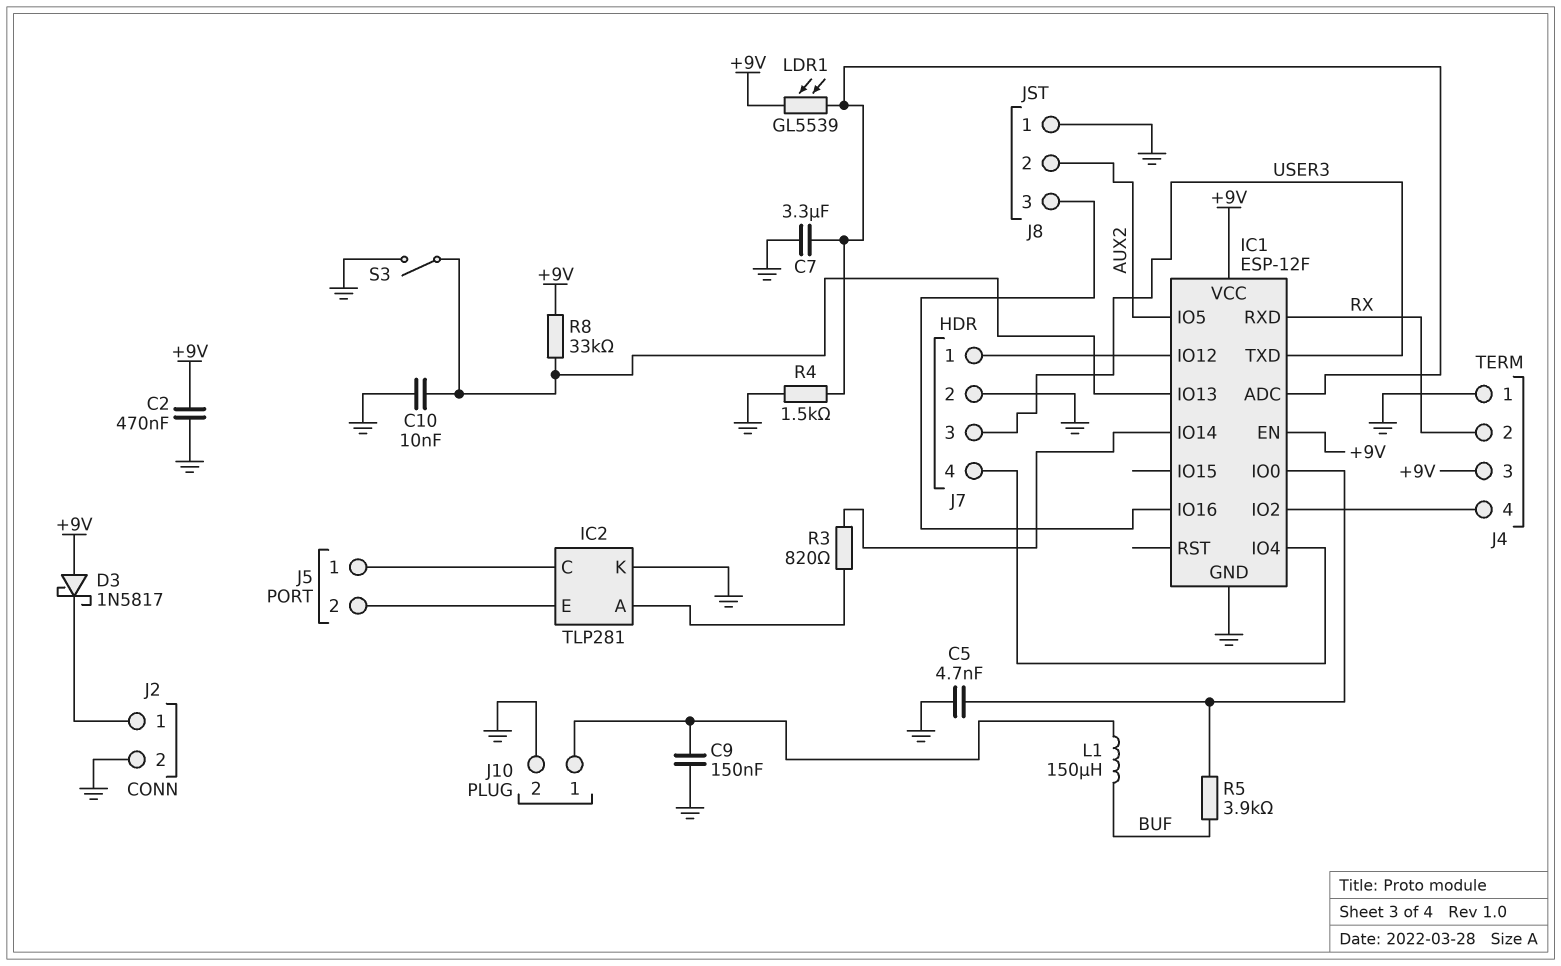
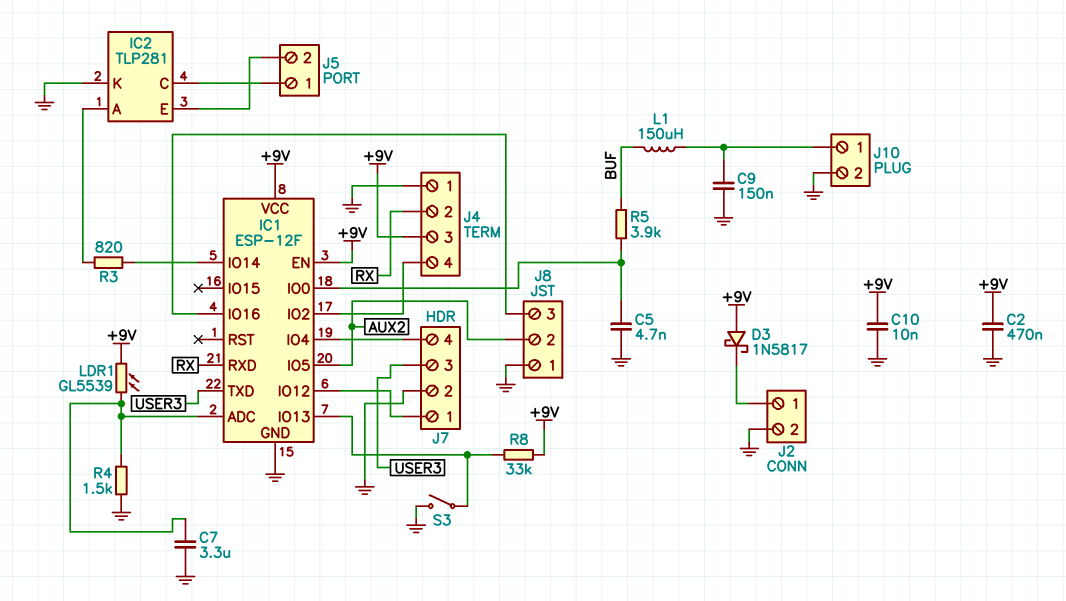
C10: 10nF (GND, IC1/IO13) -> 10nF (+9V, GND)

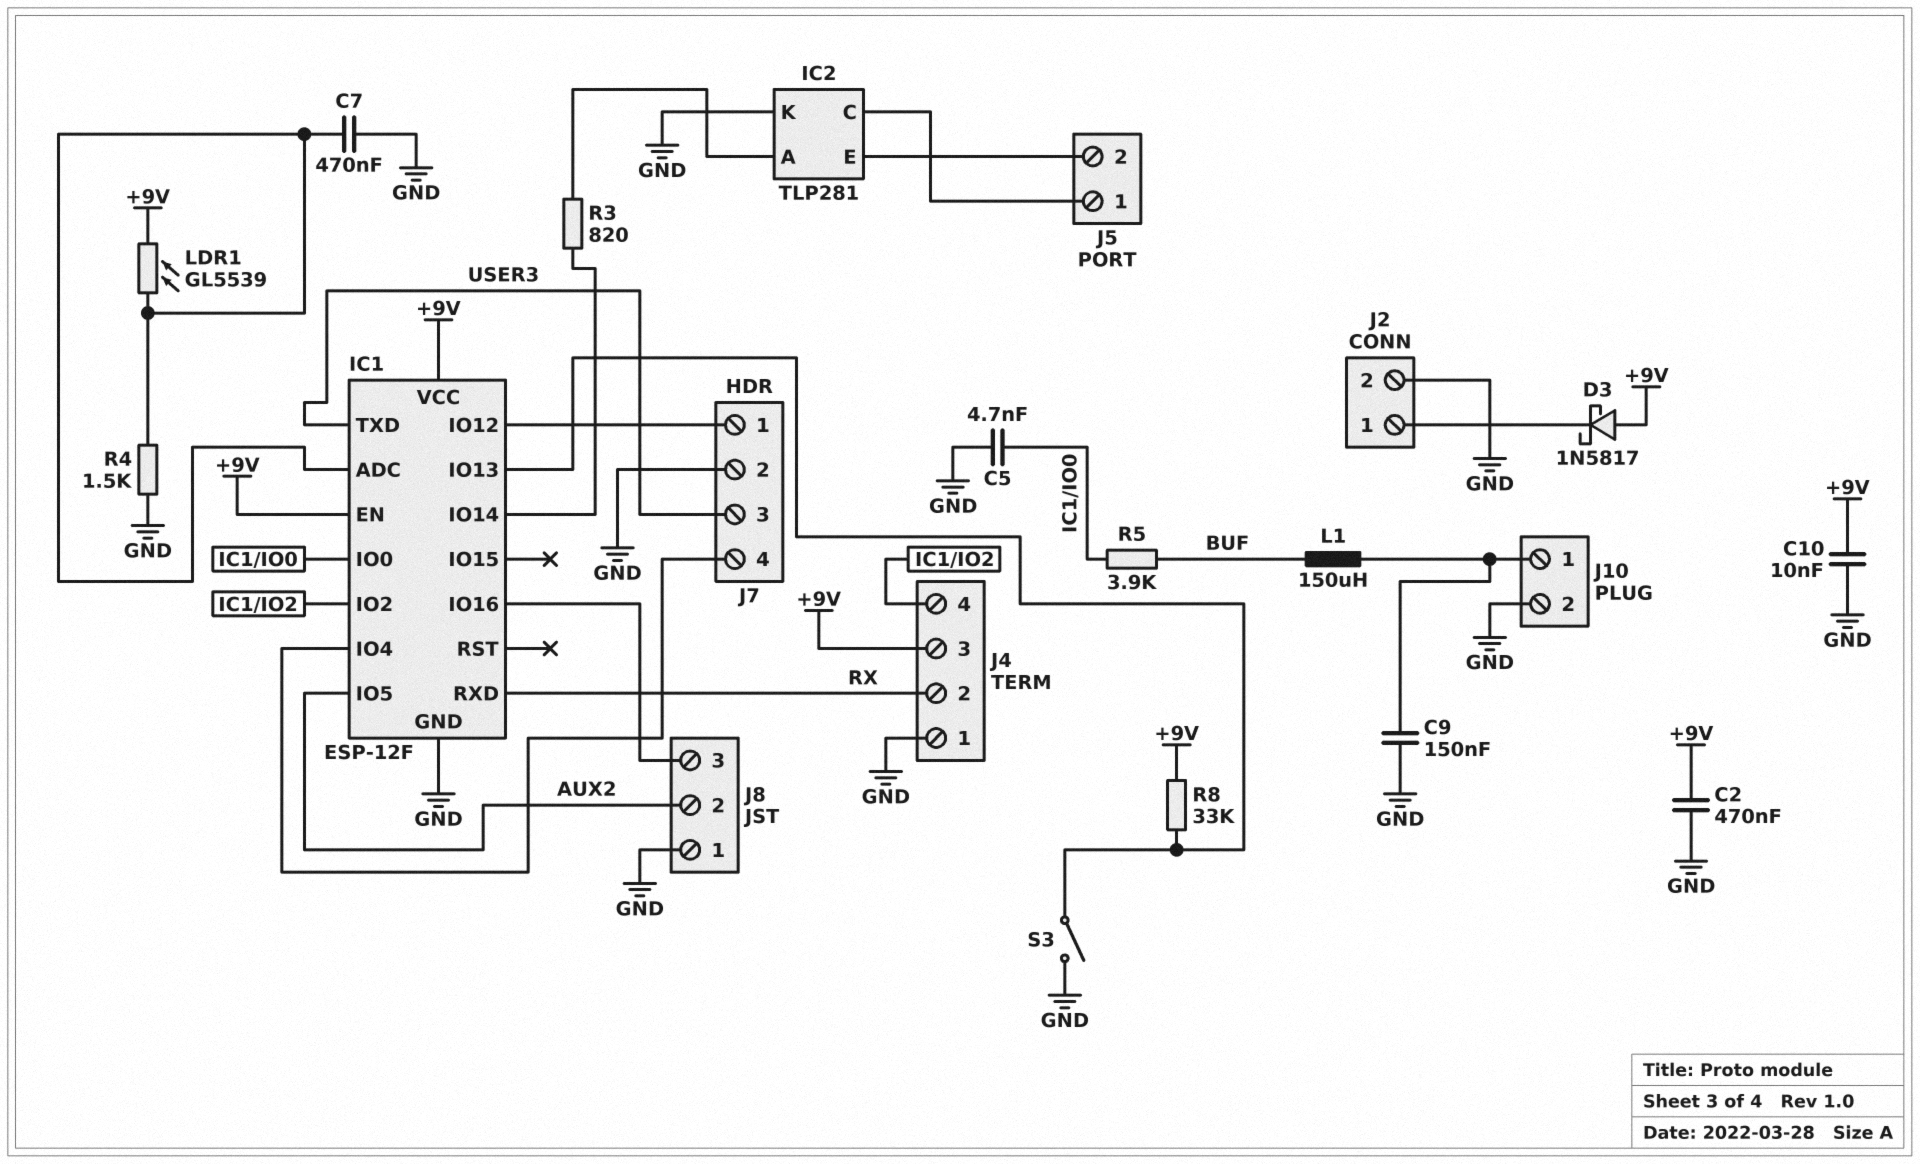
C7: 3.3uF (GND, IC1/ADC) -> 470nF (GND, IC1/ADC)

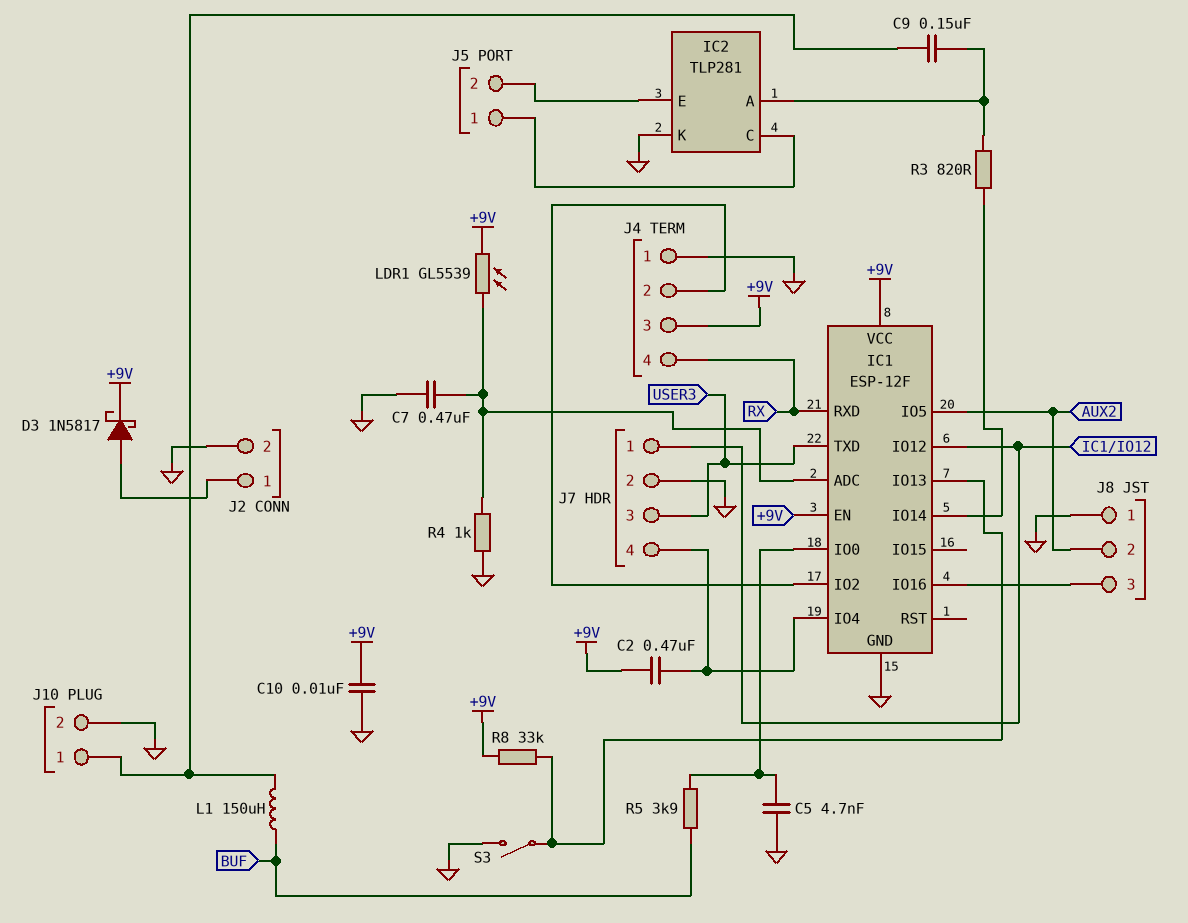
C2: 470nF (+9V, GND) -> 470nF (+9V, IC1/IO4)
C9: 150nF (GND, J10/1) -> 150nF (IC2/A, J10/1)
D3: schottky 1N5817 (A +9V, K J2/1) -> schottky 1N5817 (A J2/1, K +9V)
J4 pin 2: RX -> IC1/IO2
J4 pin 4: IC1/IO2 -> RX
R4: 1.5k (GND, IC1/ADC) -> 1k (GND, IC1/ADC)

